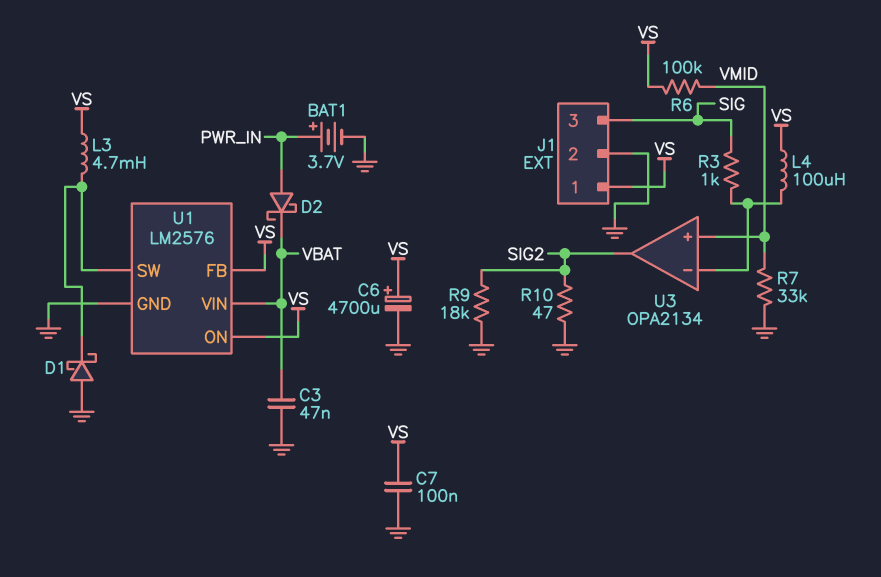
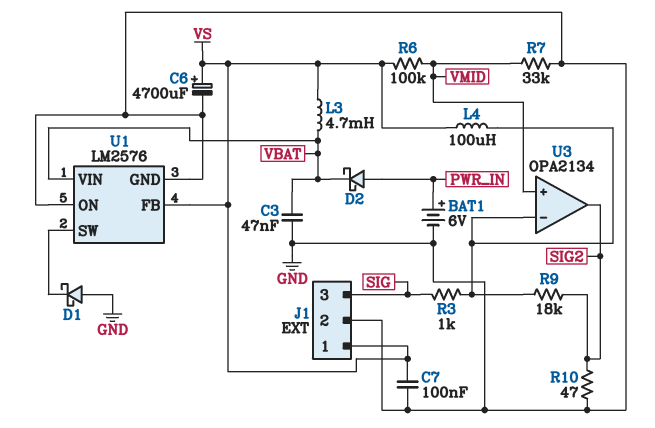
BAT1: 3.7V (plus PWR_IN, minus GND) -> 6V (plus PWR_IN, minus GND)
L3: 4.7mH (U1/SW, VS) -> 4.7mH (VBAT, VS)
R9: 18k (GND, SIG2) -> 18k (SIG2, U3/in-)
U1 pin ON: VS -> GND

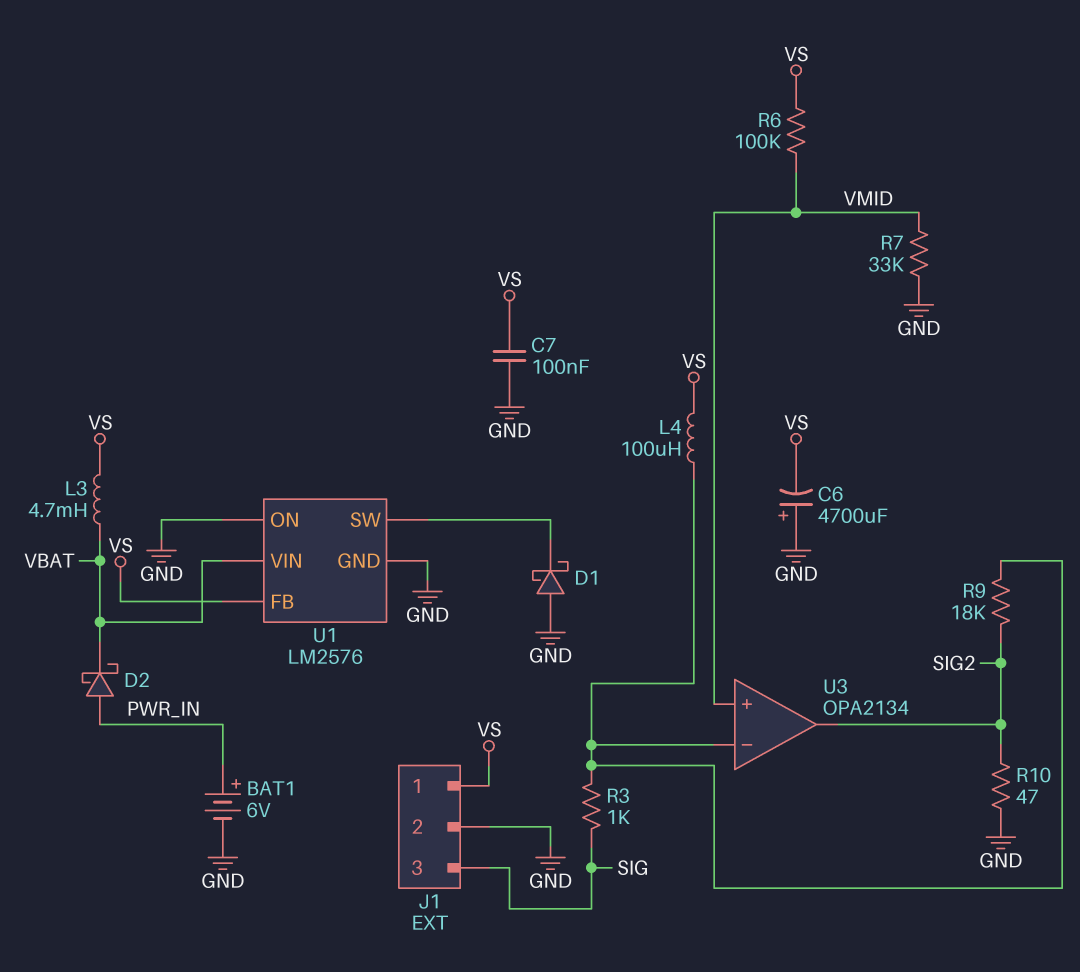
C3: 47nF (GND, VBAT) -> none
C6: 4700uF (plus VS, minus GND) -> 4700uF (plus GND, minus VS)

